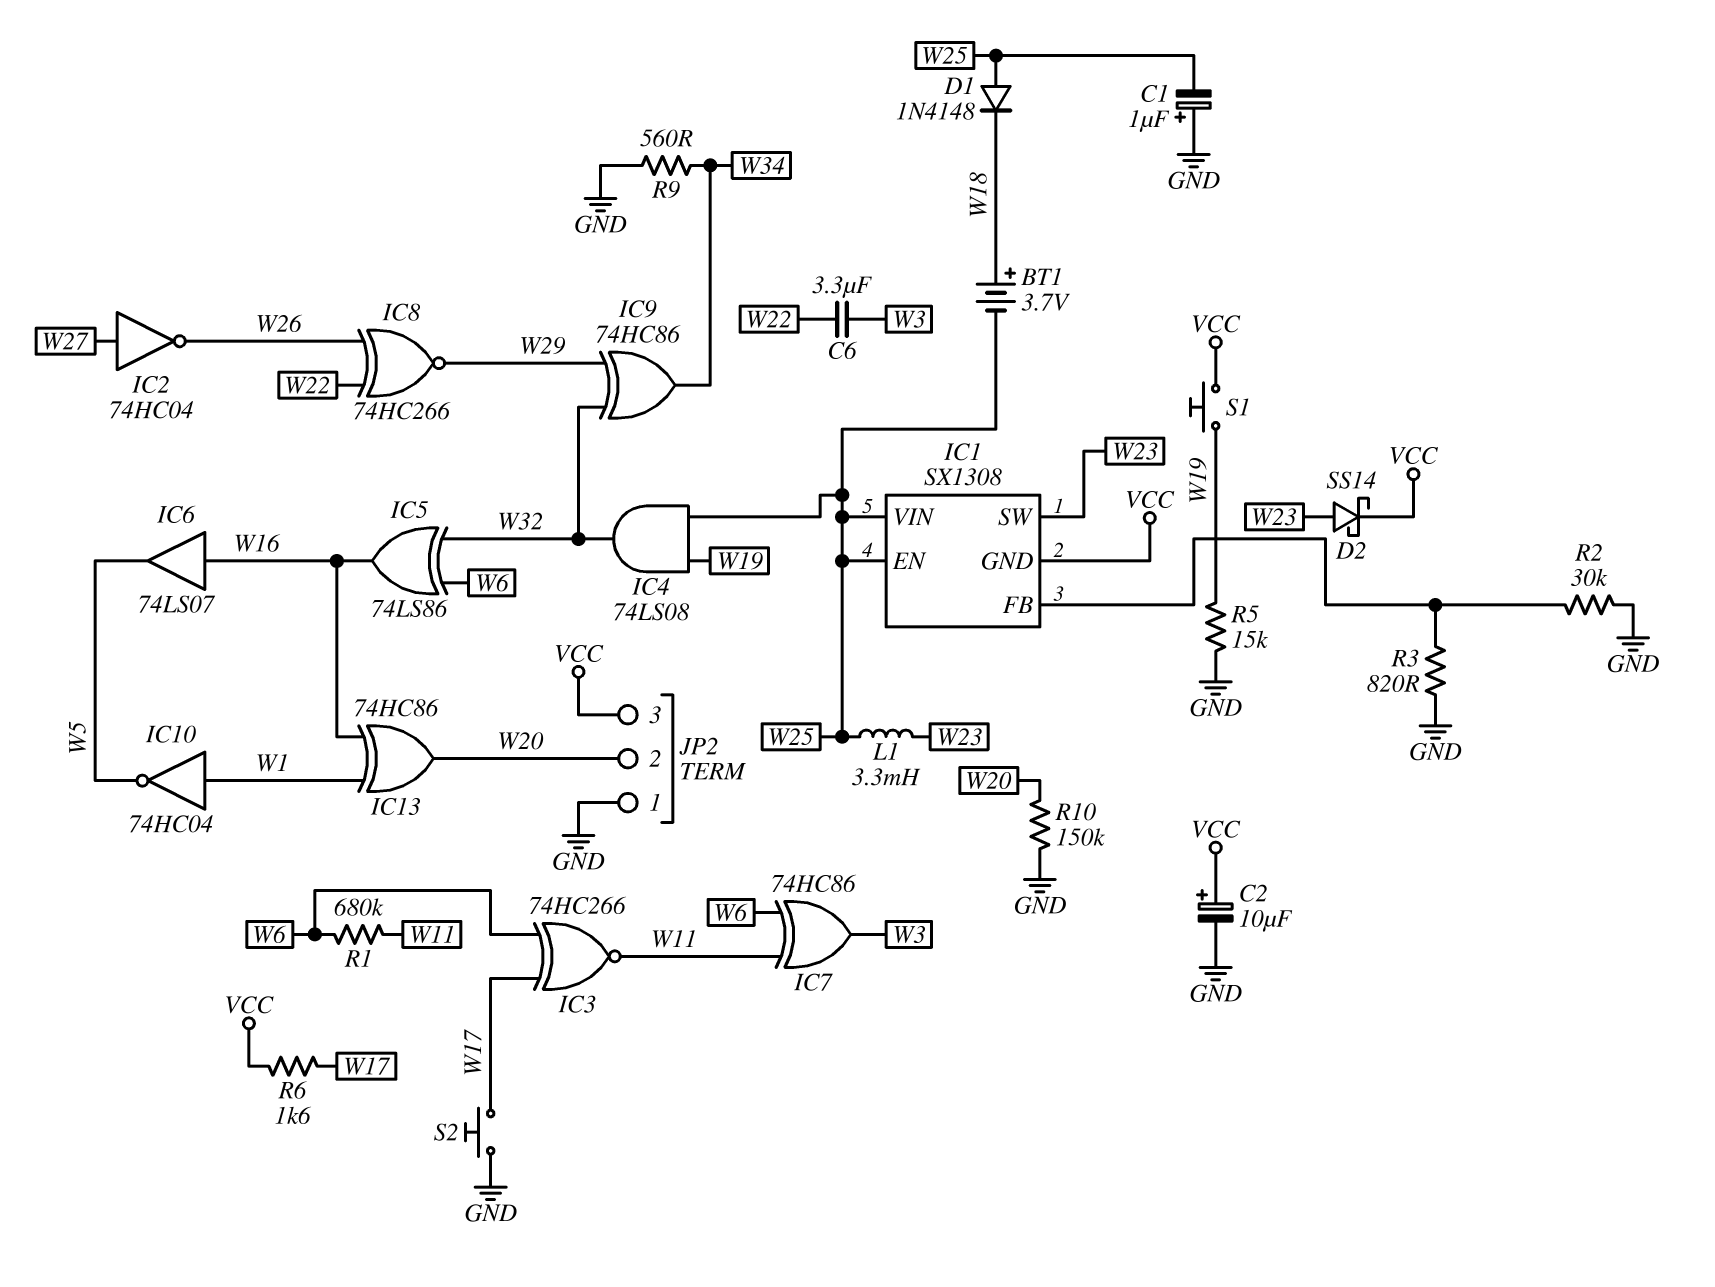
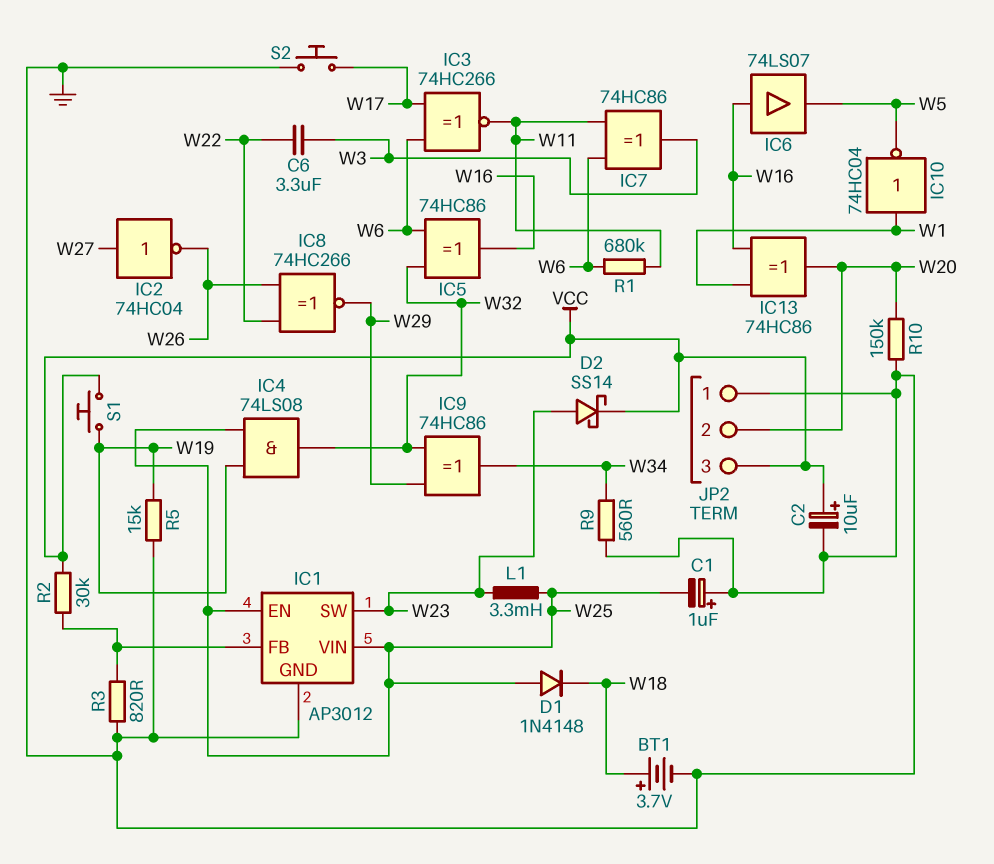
BT1: 3.7V (plus W18, minus W25) -> 3.7V (plus W18, minus GND)
IC1: SX1308 -> AP3012
IC1 pin GND: VCC -> GND
IC5: XOR 74LS86 (in W6, in W32, out W16) -> XOR 74HC86 (in W6, in W32, out W16)
R2: 30k (GND, IC1/FB) -> 30k (IC1/FB, VCC)
R6: 1.6k (VCC, W17) -> none

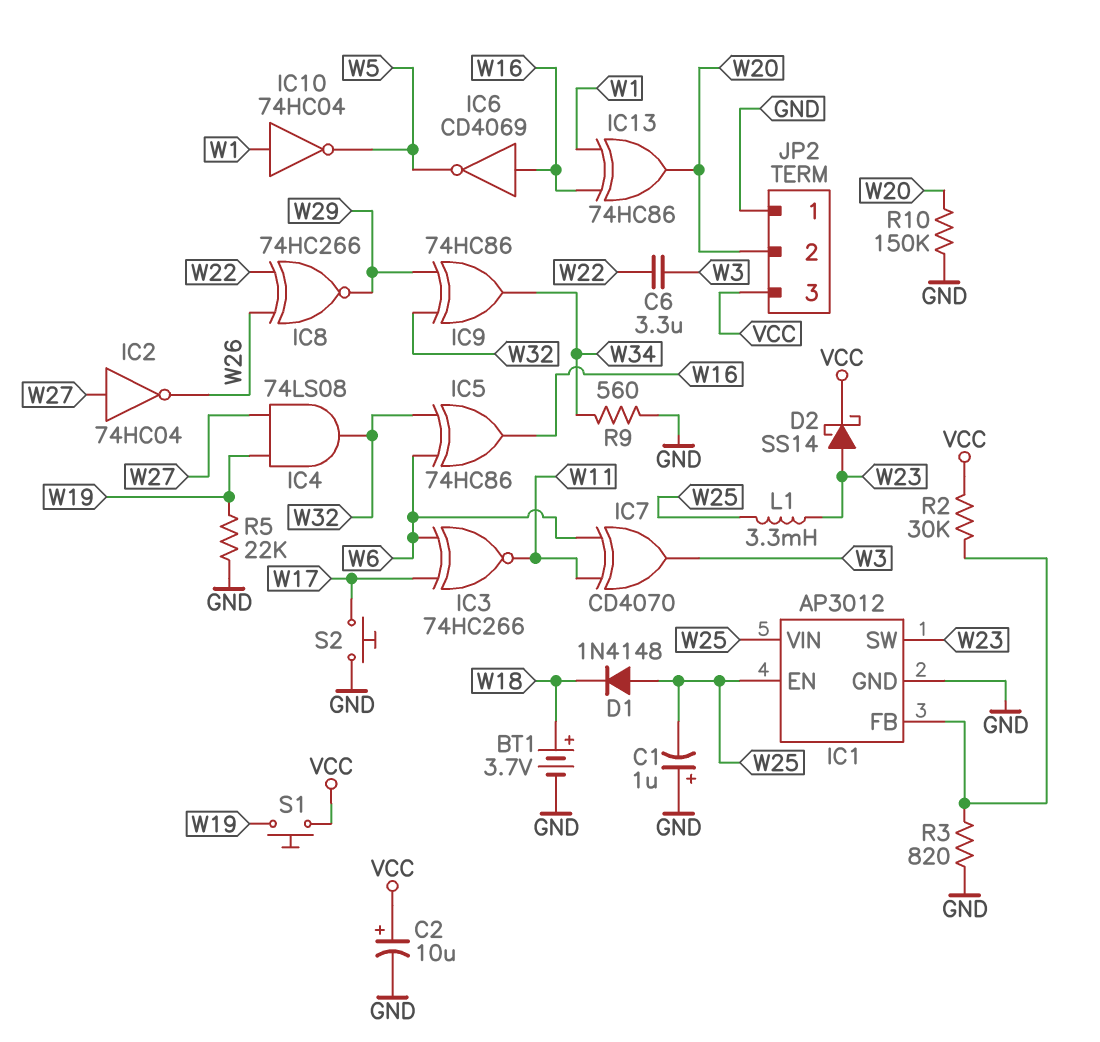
IC4: AND 74LS08 (in W19, in W25, out W32) -> AND 74LS08 (in W19, in W27, out W32)
IC6: buffer 74LS07 (in W16, out W5) -> NOT CD4069 (in W16, out W5)
IC7: XOR 74HC86 (in W6, in W11, out W3) -> XOR CD4070 (in W6, in W11, out W3)
R1: 680k (W6, W11) -> none
R5: 15k (GND, W19) -> 22k (GND, W19)

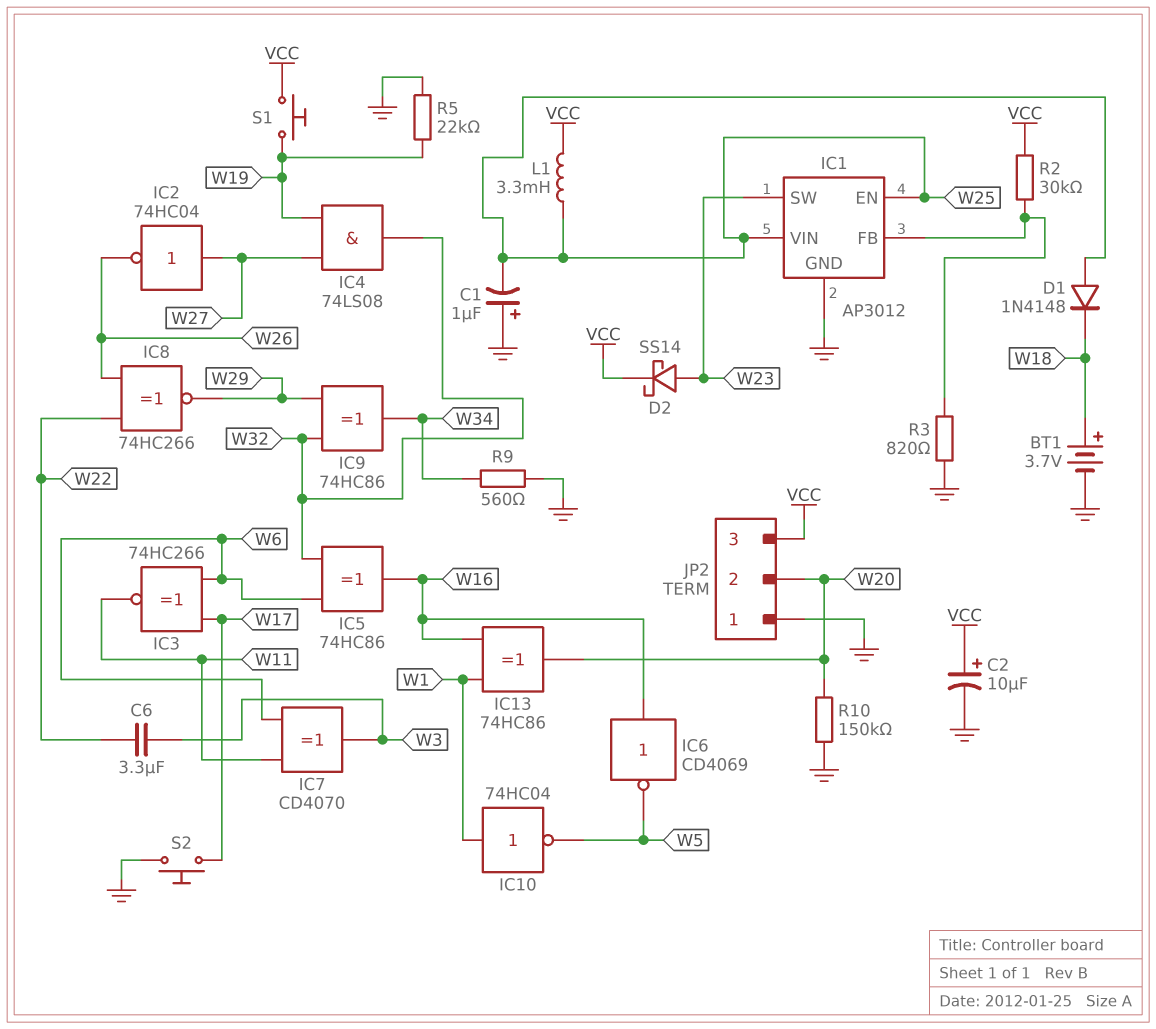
L1: 3.3mH (W23, W25) -> 3.3mH (VCC, W25)

